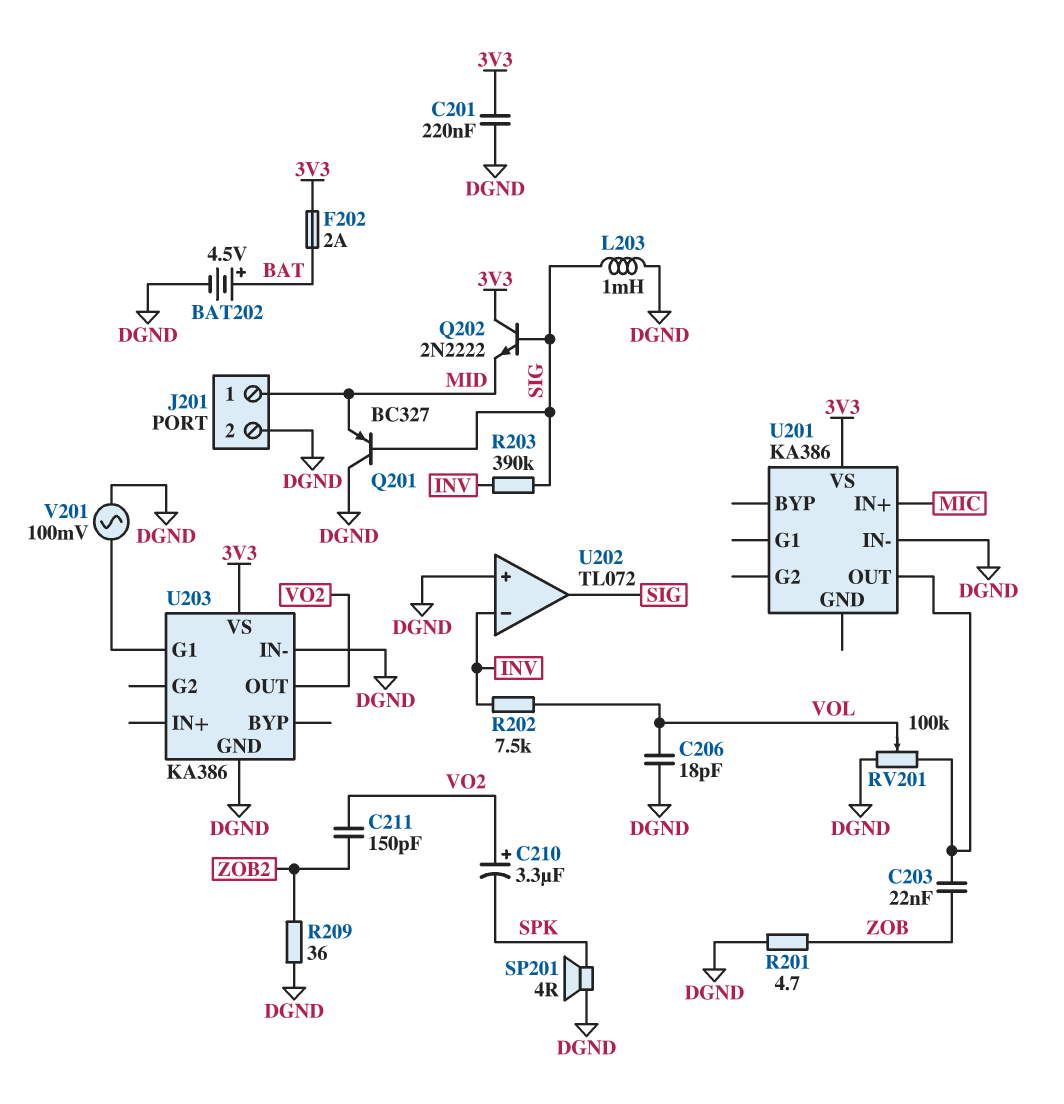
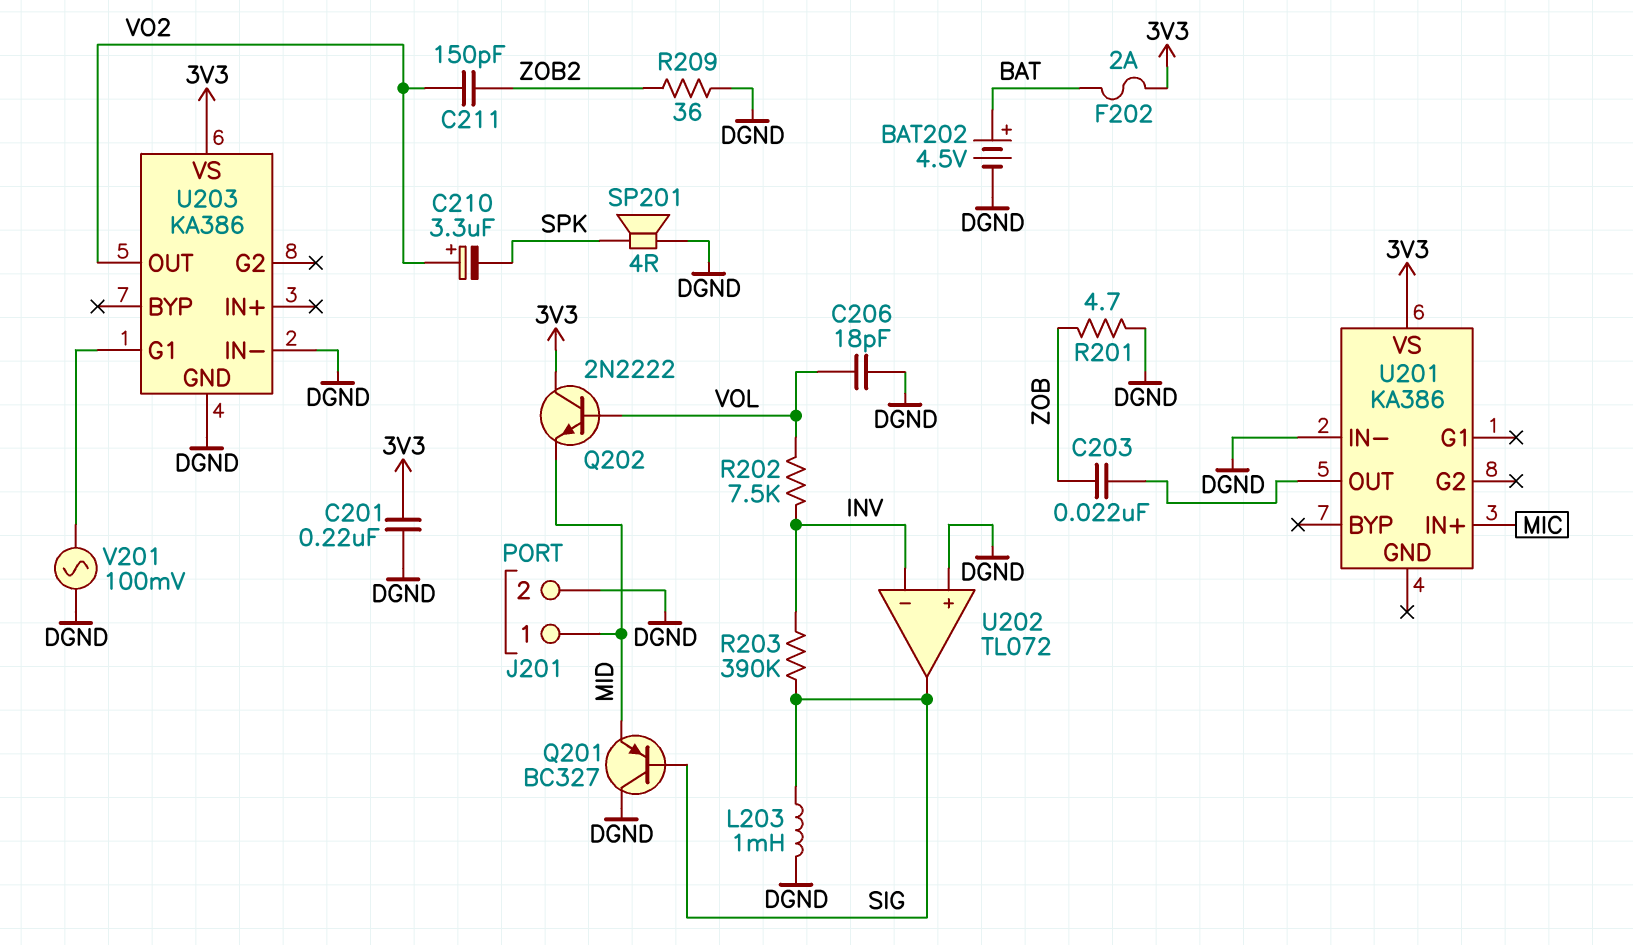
Q202: NPN 2N2222 (B SIG, C 3V3, E MID) -> NPN 2N2222 (B VOL, C 3V3, E MID)
RV201: 100k (DGND, U201/OUT, wiper VOL) -> none

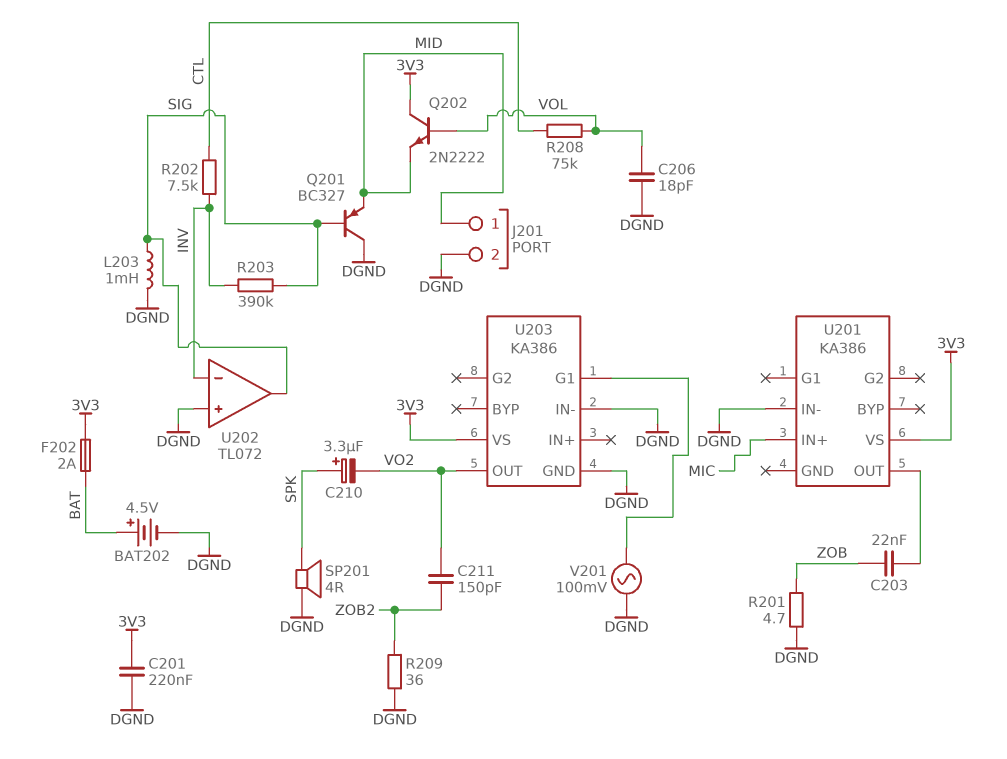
C210: 3.3uF (plus VO2, minus SPK) -> 3.3uF (plus SPK, minus VO2)
R202: 7.5k (INV, VOL) -> 7.5k (CTL, INV)
R208: none -> 75k (CTL, VOL)

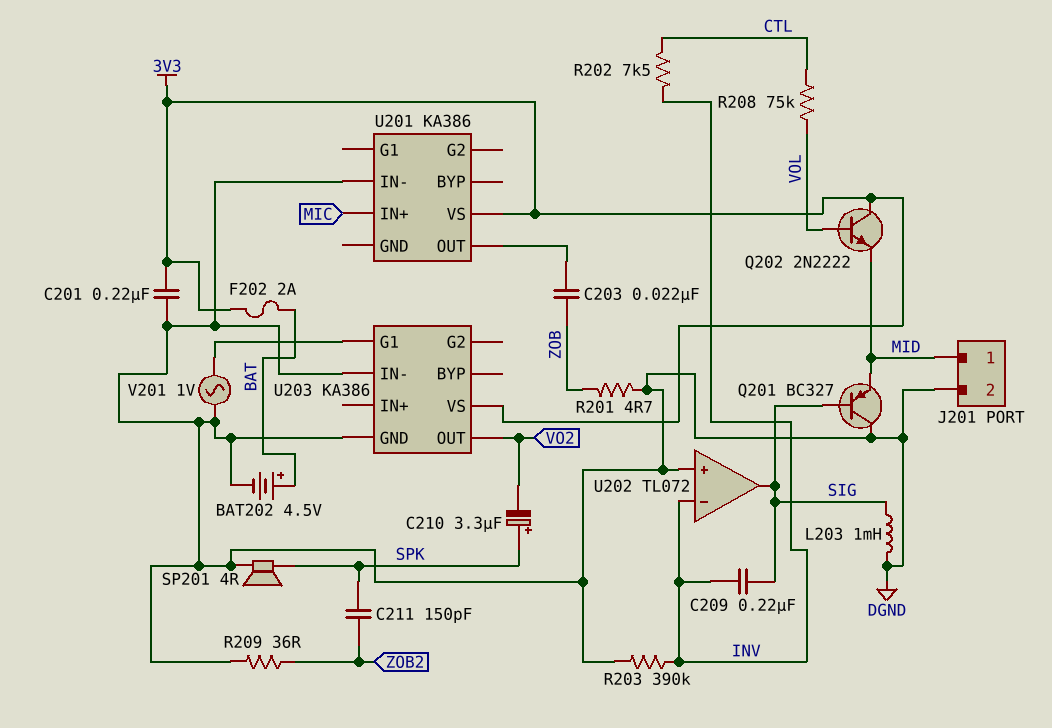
C206: 18pF (DGND, VOL) -> none
C209: none -> 220nF (INV, SIG)
C211: 150pF (VO2, ZOB2) -> 150pF (SPK, ZOB2)
R203: 390k (INV, SIG) -> 390k (DGND, INV)
V201: AC 100mV (DGND, U203/G1) -> AC 1V (DGND, U203/G1)

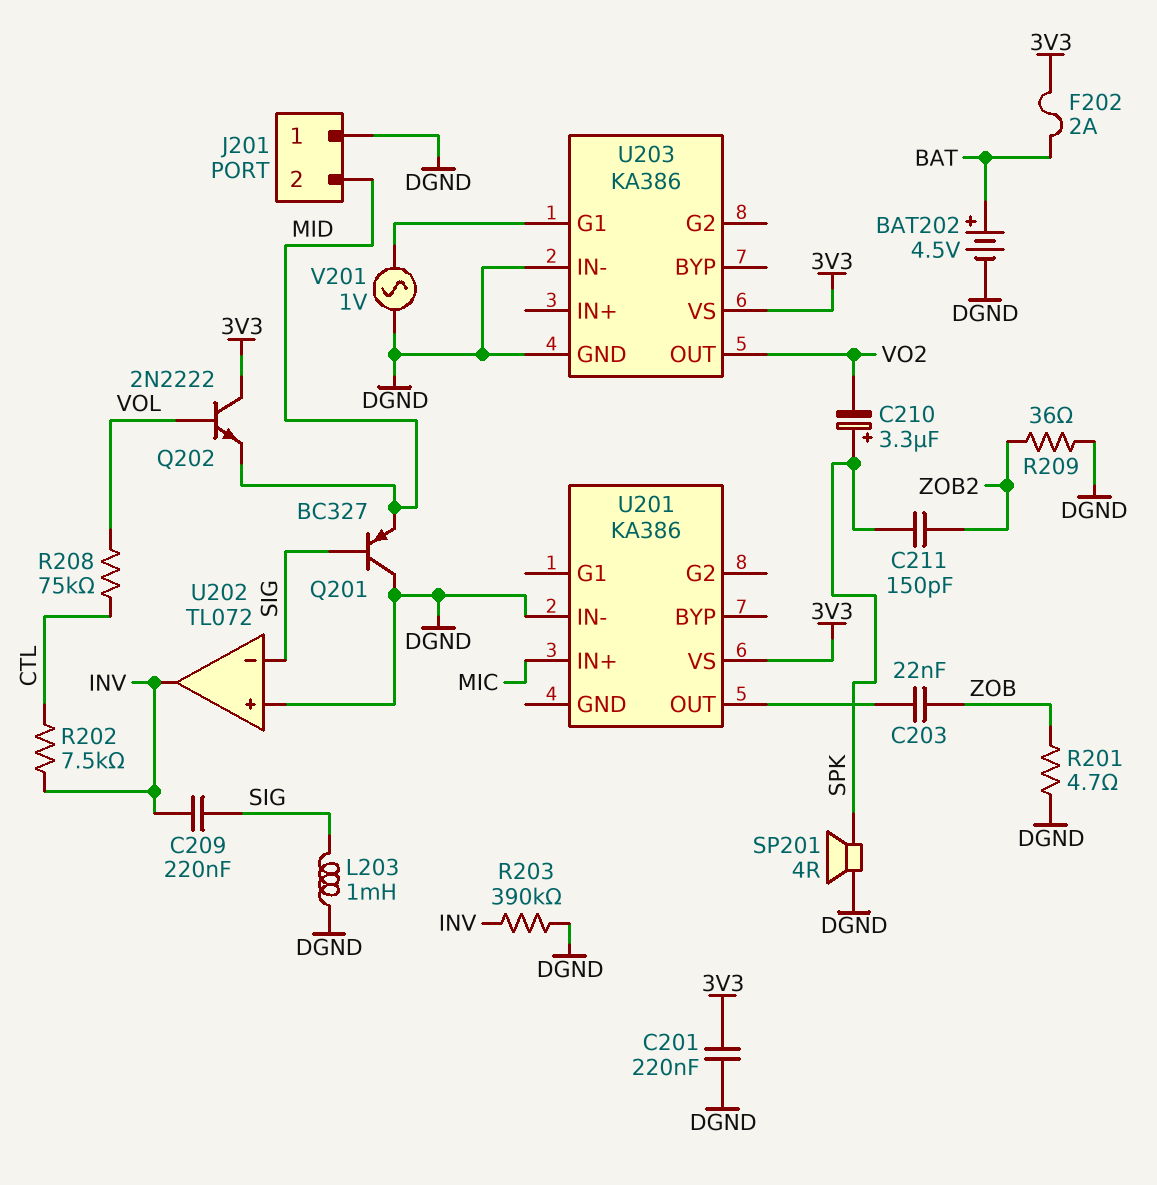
J201 pin 1: MID -> DGND
J201 pin 2: DGND -> MID
U202 pin in-: INV -> SIG
U202 pin out: SIG -> INV

